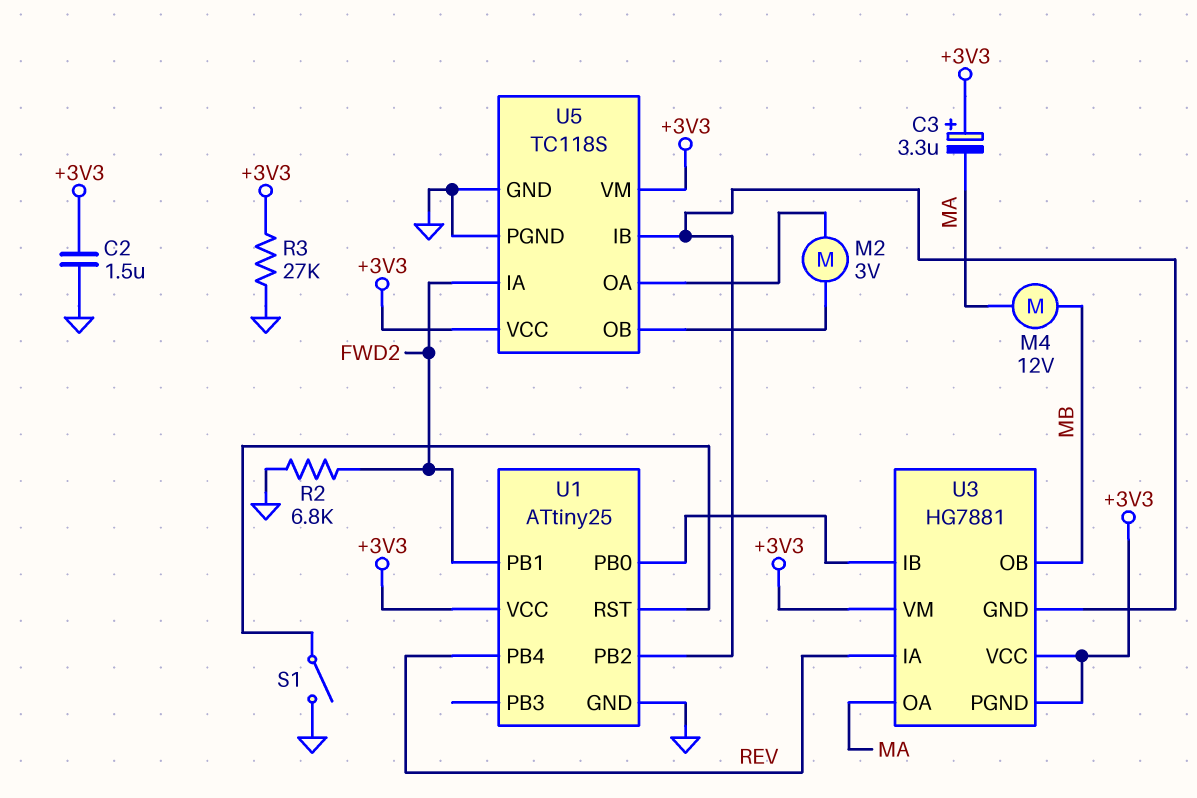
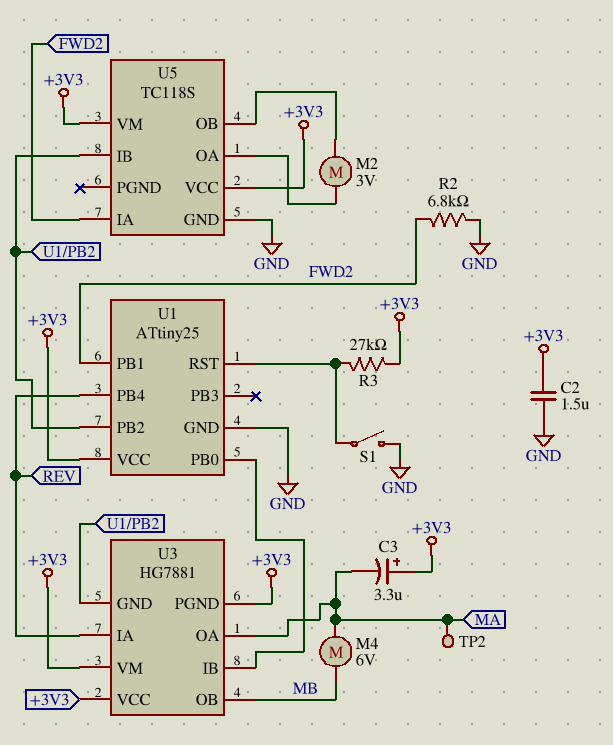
M4: motor 12V (MA, MB) -> motor 6V (MA, MB)
R3: 27k (+3V3, GND) -> 27k (+3V3, U1/RST)
TP2: none -> test point (MA)
U5 pin PGND: GND -> none

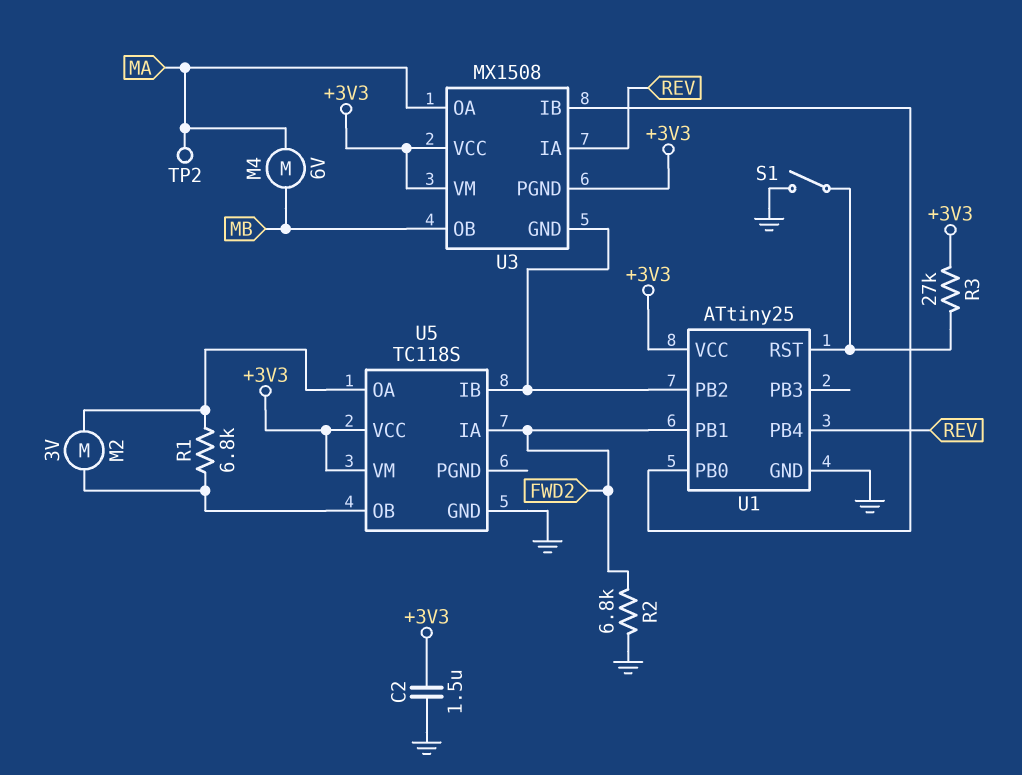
C3: 3.3uF (plus +3V3, minus MA) -> none
R1: none -> 6.8k (U5/OA, U5/OB)
U3: HG7881 -> MX1508

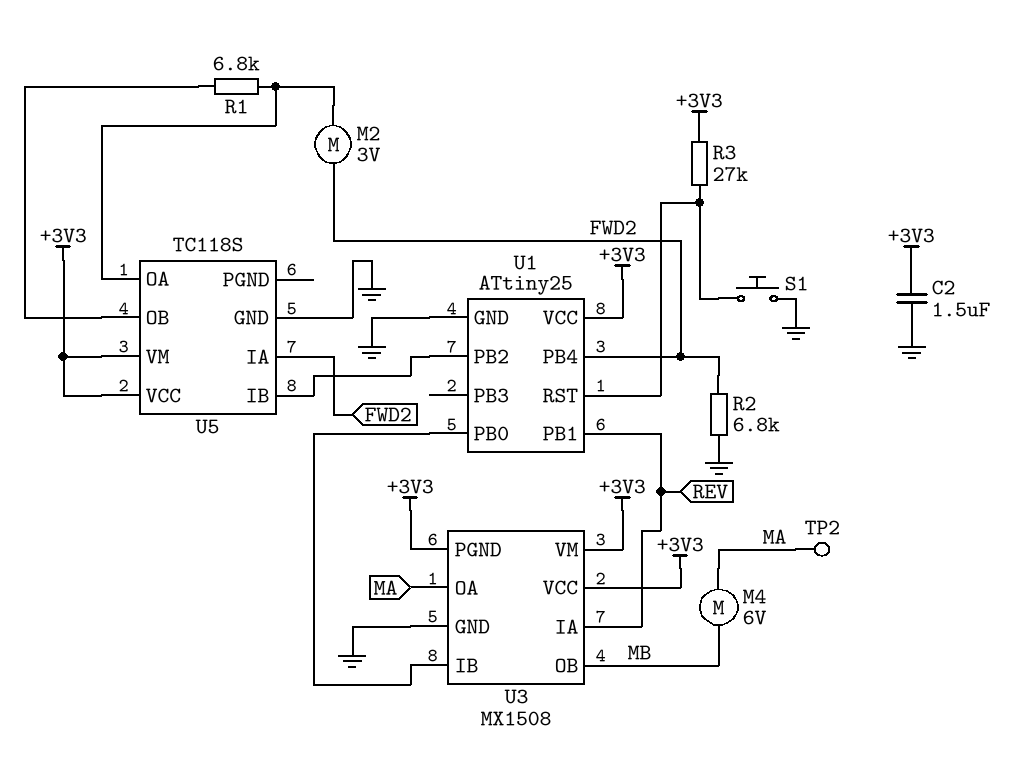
M2: motor 3V (U5/OA, U5/OB) -> motor 3V (FWD2, U5/OA)
S1: switch (GND, U1/RST) -> button (GND, U1/RST)
U1 pin PB1: FWD2 -> REV
U1 pin PB4: REV -> FWD2
U3 pin GND: U1/PB2 -> GND

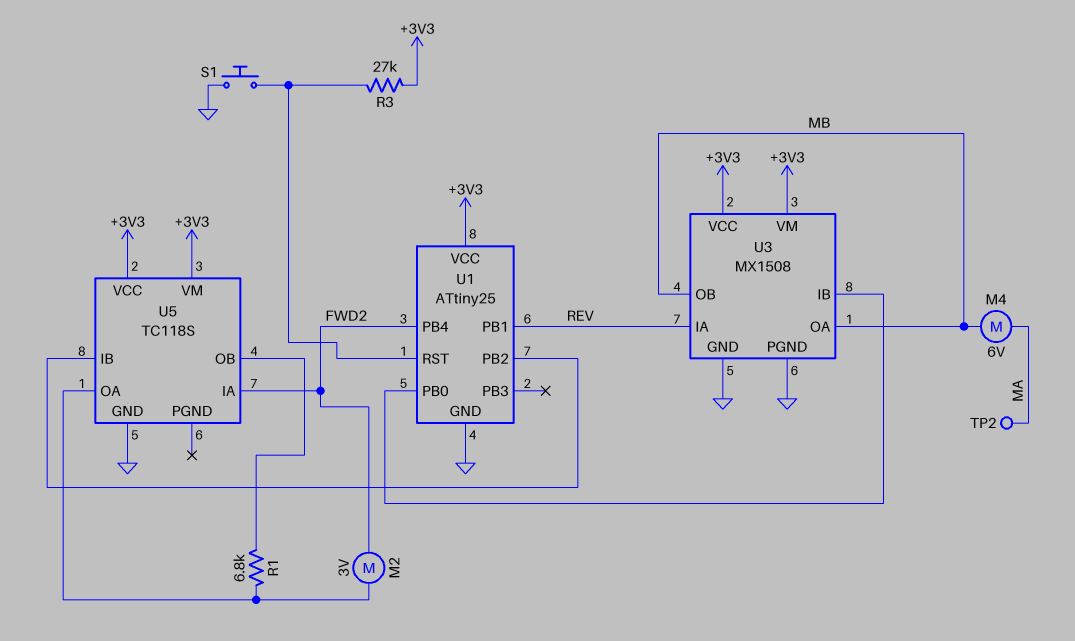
C2: 1.5uF (+3V3, GND) -> none
R2: 6.8k (FWD2, GND) -> none
U3 pin OA: MA -> MB
U3 pin PGND: +3V3 -> GND

